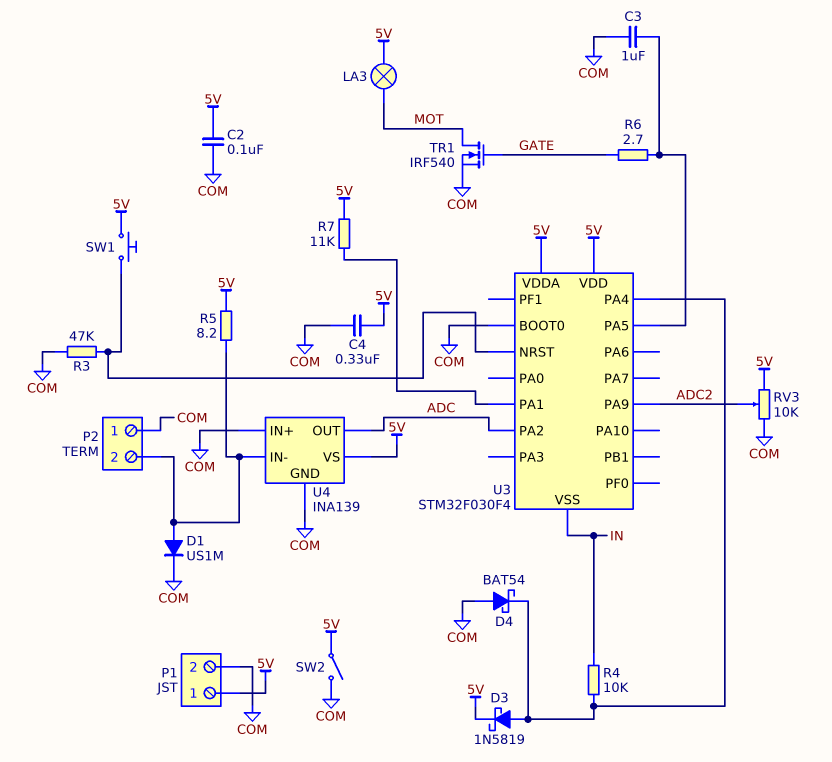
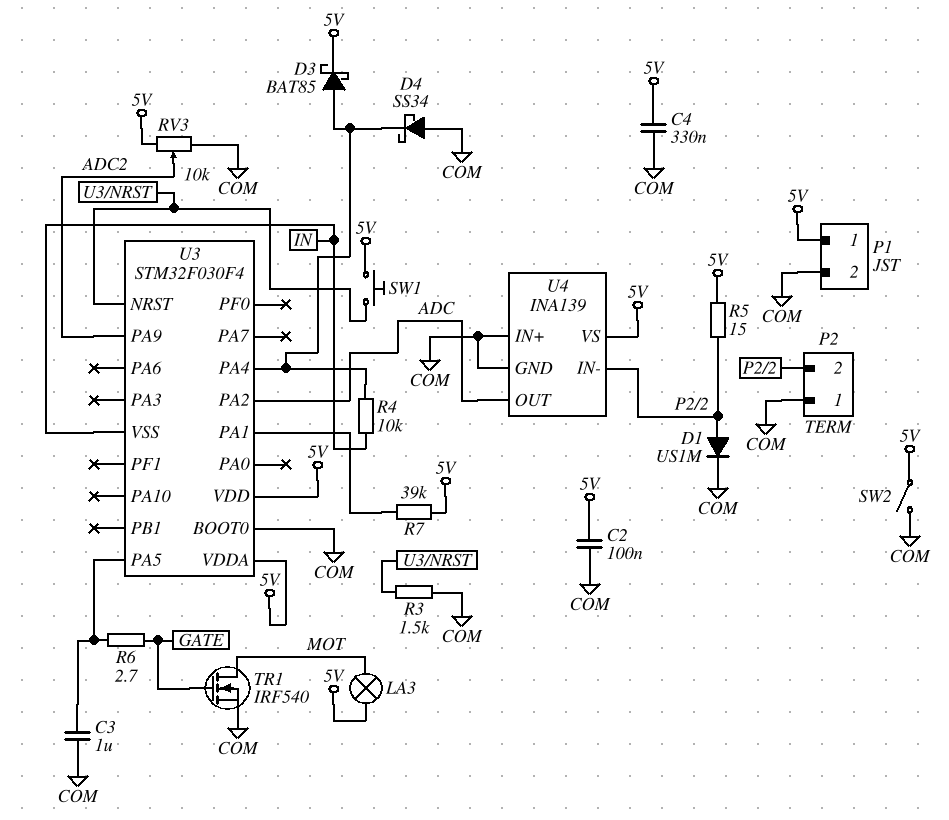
D3: schottky 1N5819 (A U3/PA4, K 5V) -> schottky BAT85 (A U3/PA4, K 5V)
D4: schottky BAT54 (A COM, K U3/PA4) -> schottky SS34 (A COM, K U3/PA4)
R3: 47k (COM, U3/NRST) -> 1.5k (COM, U3/NRST)
R5: 8.2 (5V, P2/2) -> 15 (5V, P2/2)
R7: 11k (5V, U3/PA1) -> 39k (5V, U3/PA1)

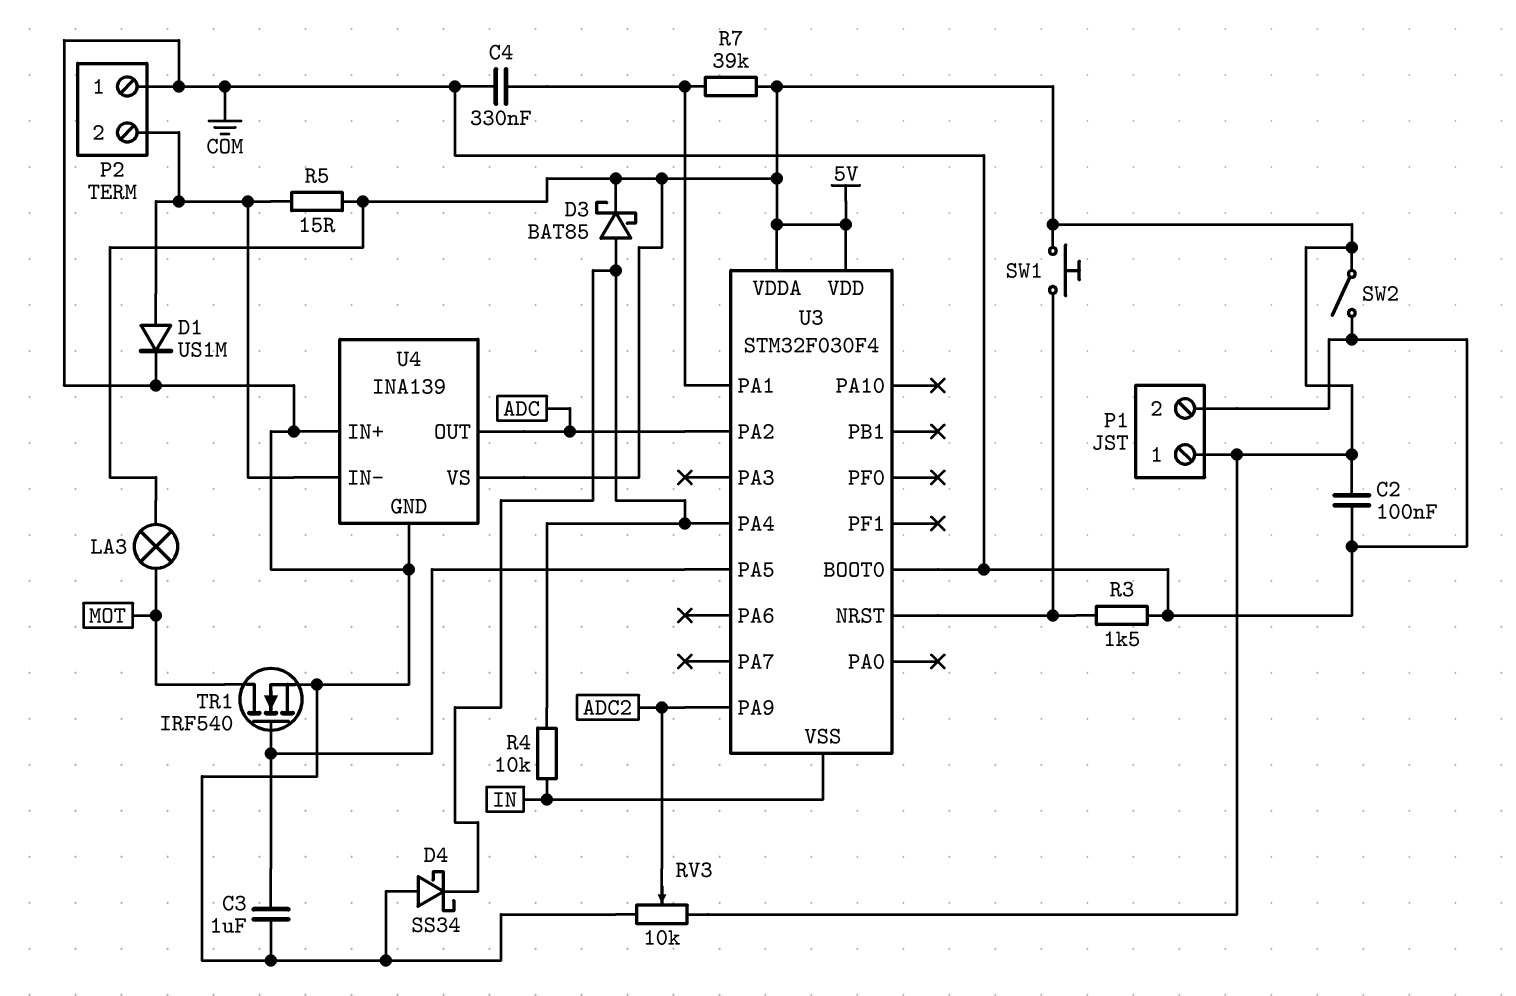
C4: 330nF (5V, COM) -> 330nF (COM, U3/PA1)
R6: 2.7 (GATE, U3/PA5) -> none
TR1: NMOS IRF540 (G GATE, D MOT, S COM) -> NMOS IRF540 (G U3/PA5, D MOT, S COM)

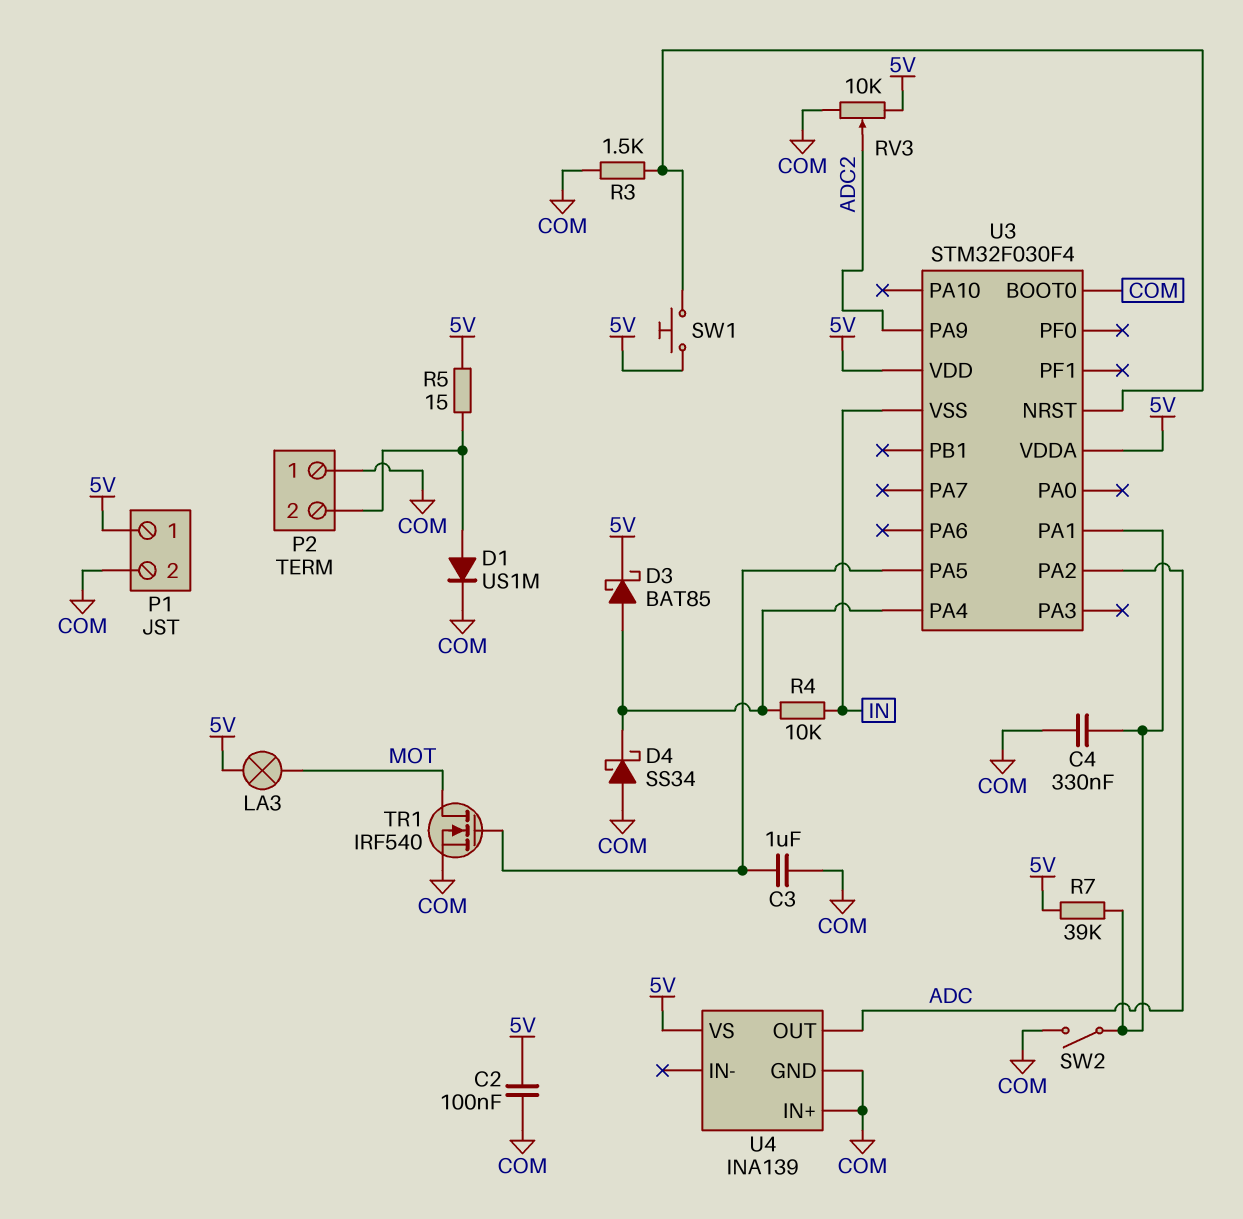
SW2: switch (5V, COM) -> switch (COM, U3/PA1)
U4 pin IN-: P2/2 -> none

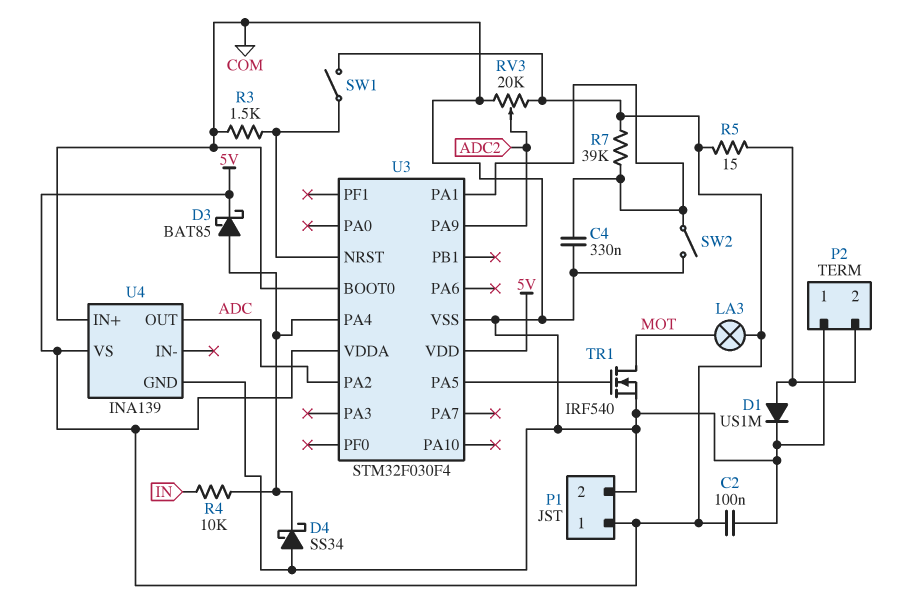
C3: 1uF (COM, U3/PA5) -> none
RV3: 10k (5V, COM, wiper ADC2) -> 20k (5V, COM, wiper ADC2)
SW1: button (5V, U3/NRST) -> switch (5V, U3/NRST)
U3 pin VSS: IN -> COM

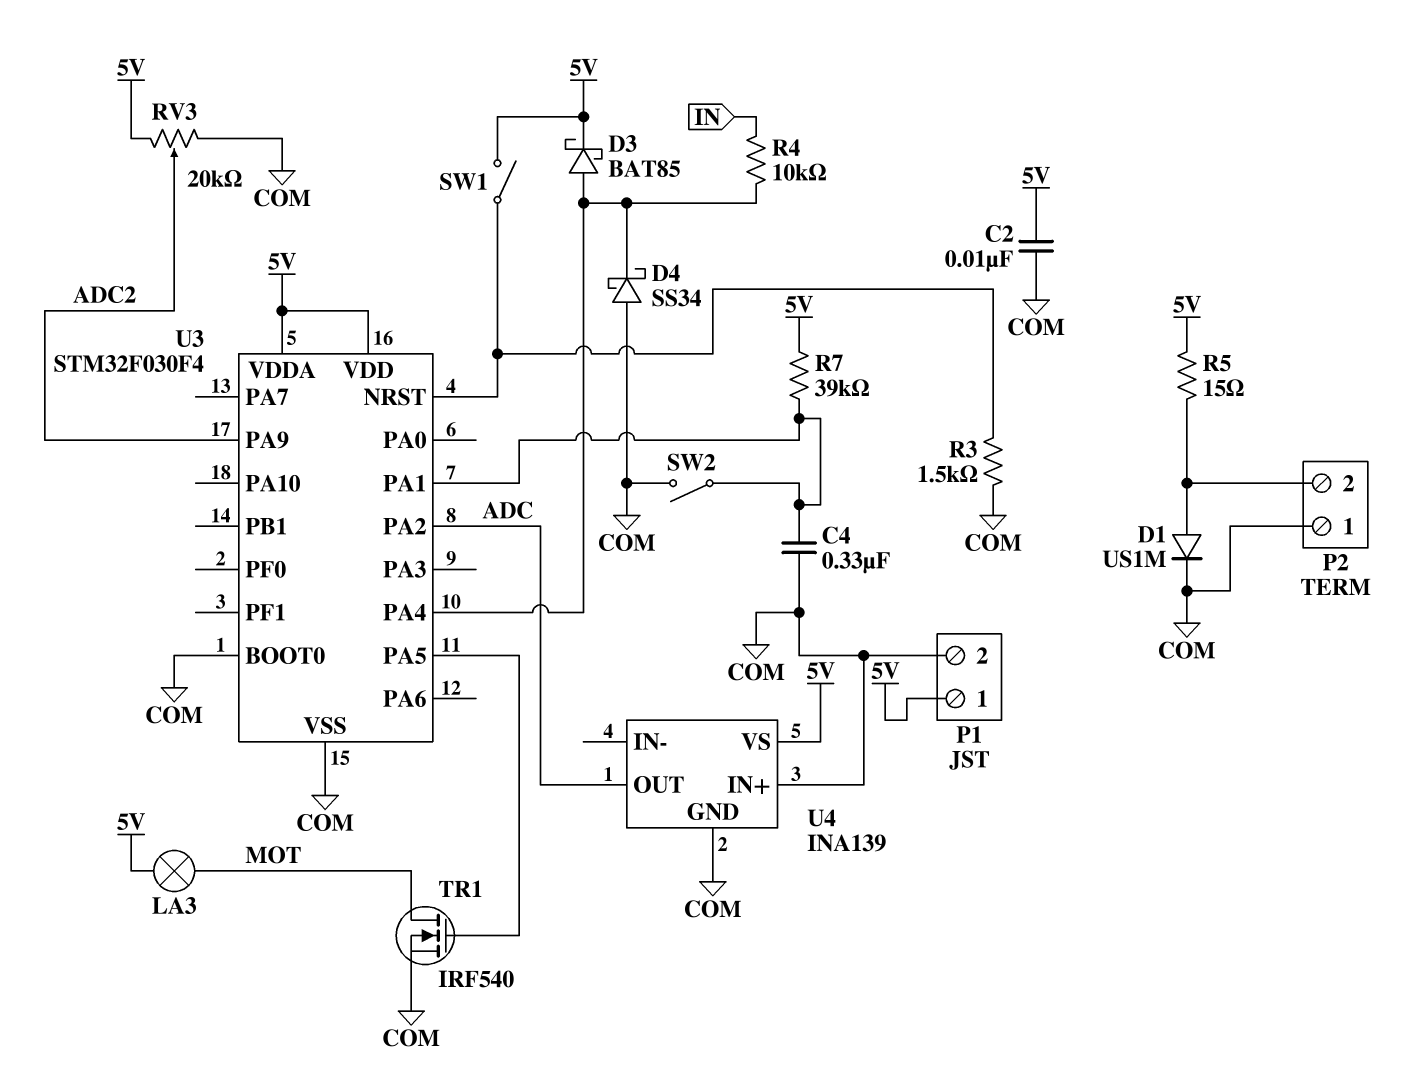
C2: 100nF (5V, COM) -> 10nF (5V, COM)

